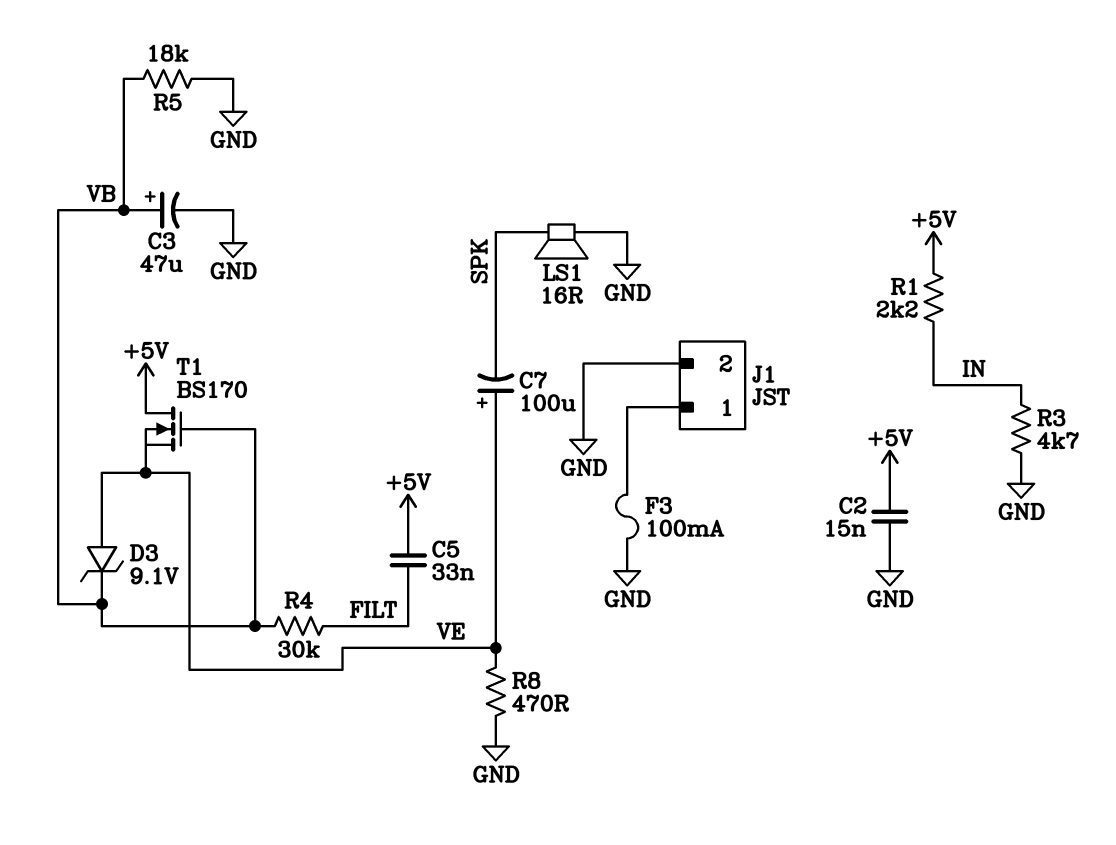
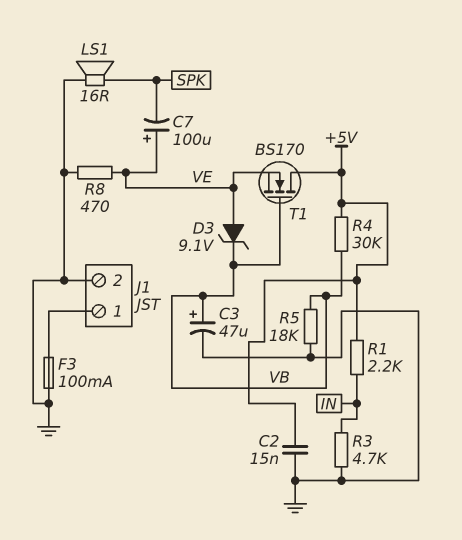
C5: 33nF (+5V, FILT) -> none
R4: 30k (FILT, VB) -> 30k (+5V, VB)

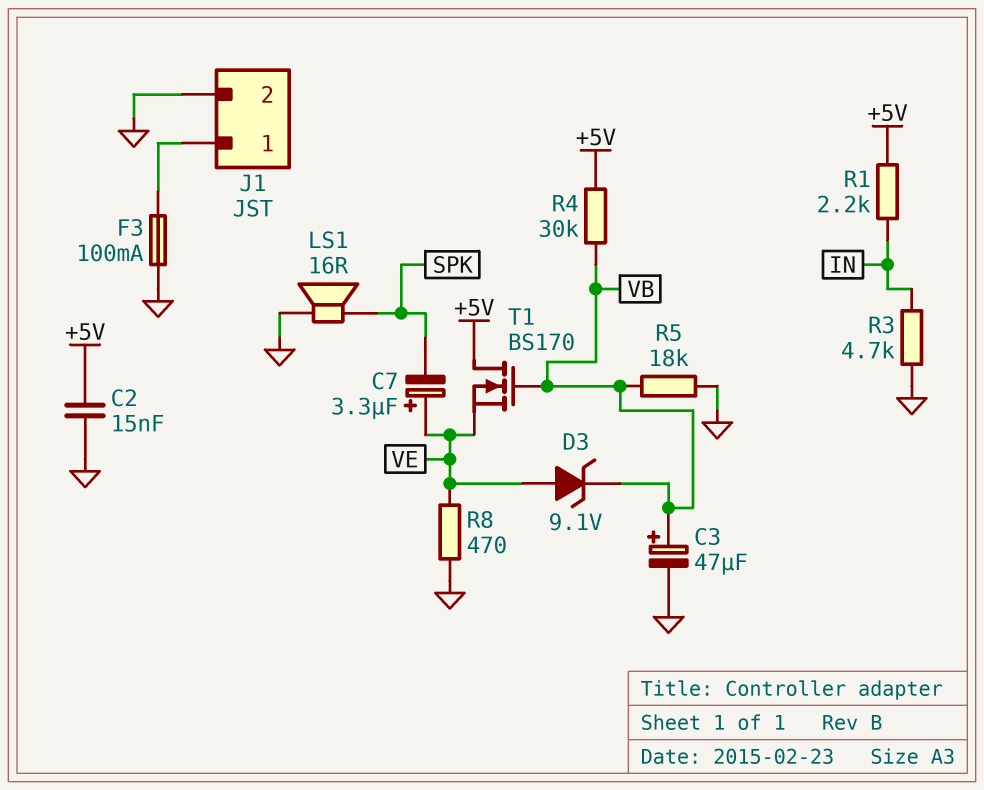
C7: 100uF (plus VE, minus SPK) -> 3.3uF (plus VE, minus SPK)

